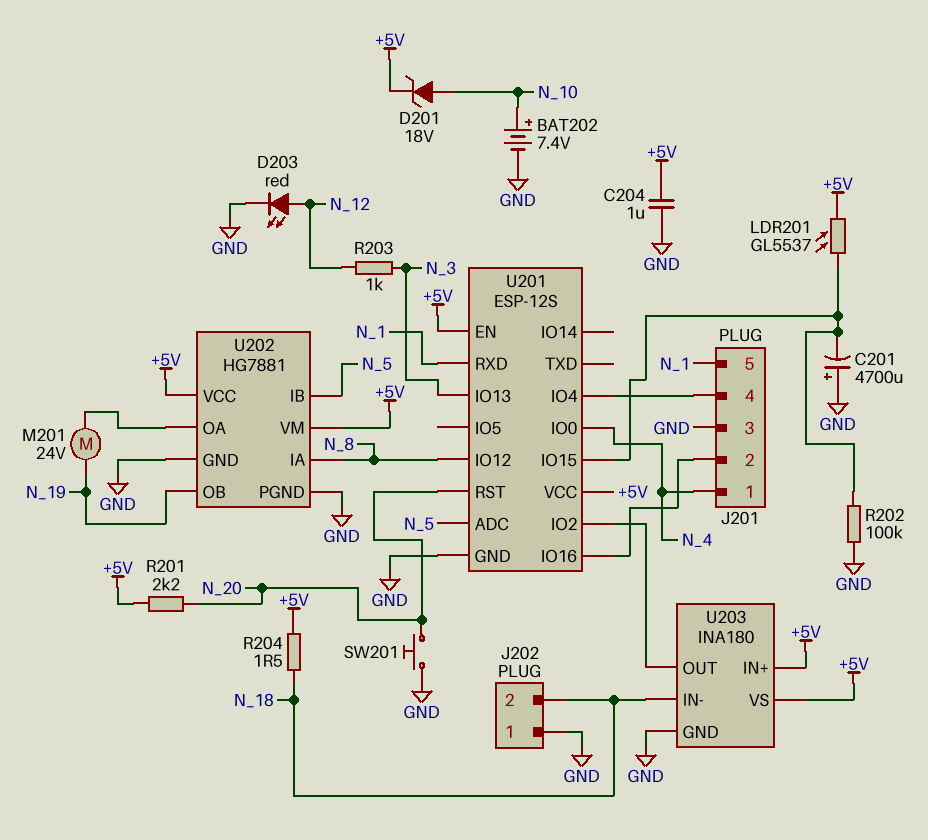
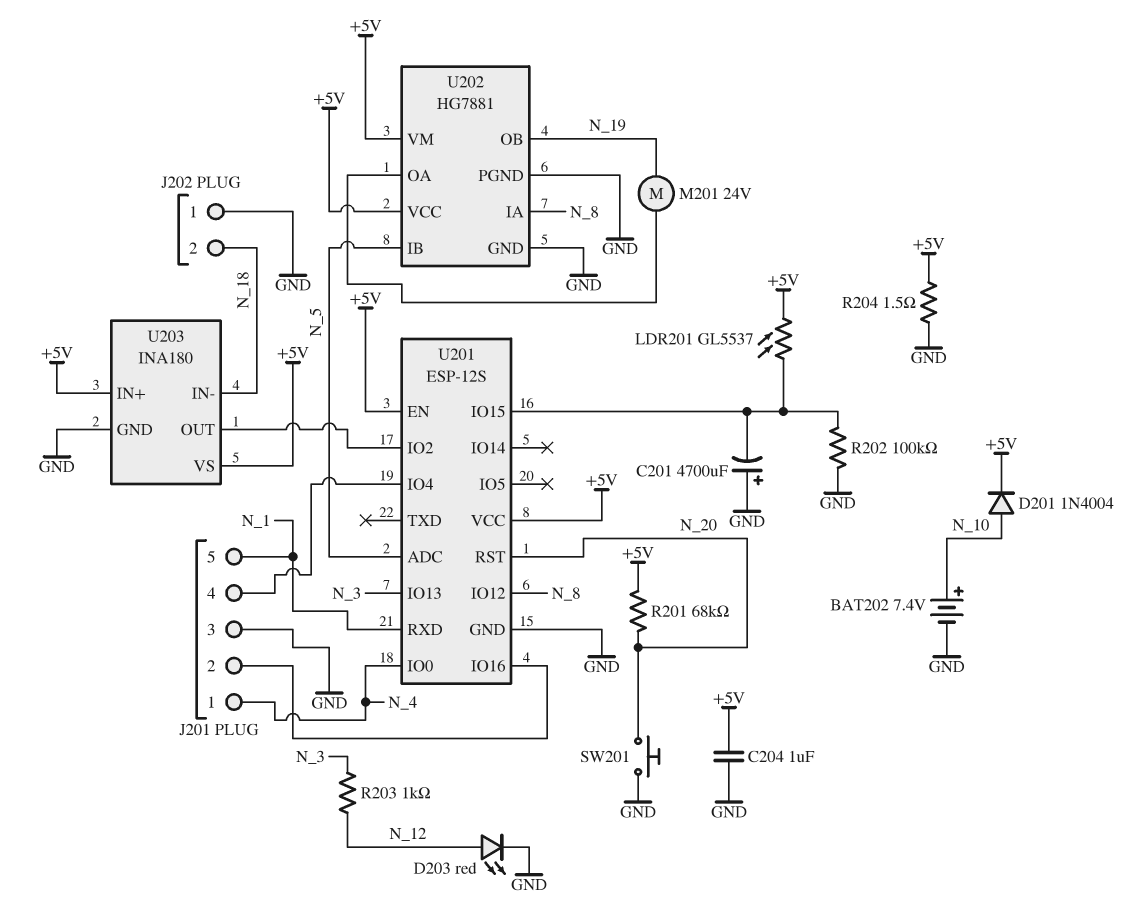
D201: zener 18V (A N_10, K +5V) -> diode 1N4004 (A N_10, K +5V)
R201: 2.2k (+5V, N_20) -> 68k (+5V, N_20)
R204: 1.5 (+5V, N_18) -> 1.5 (+5V, GND)

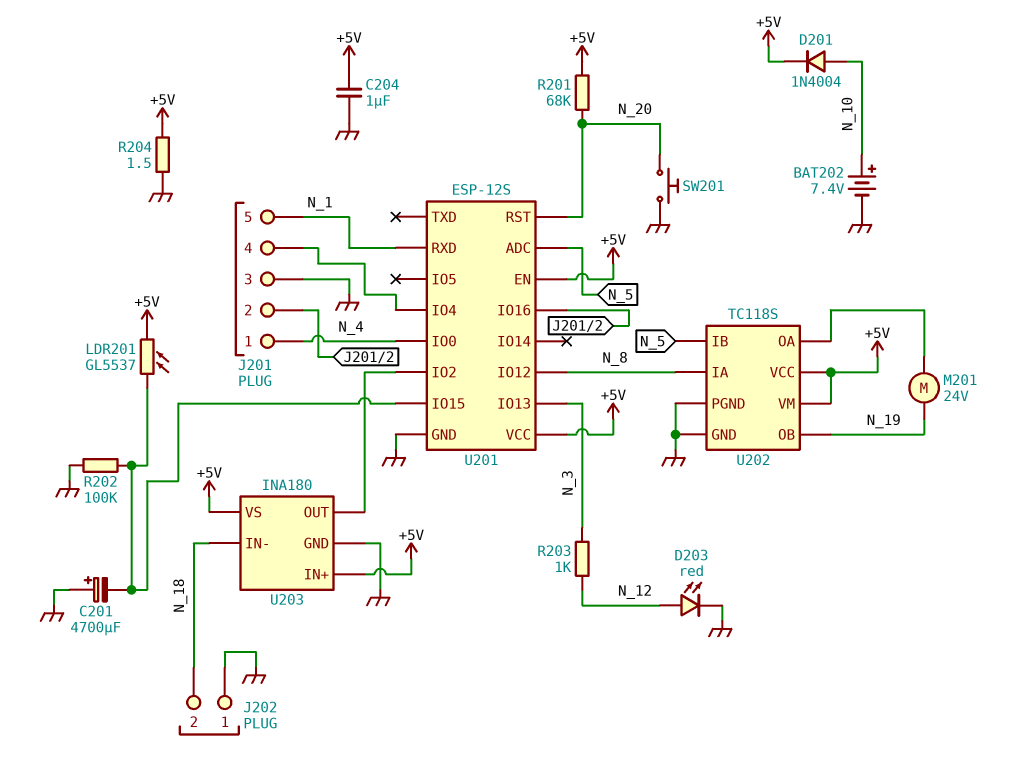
U202: HG7881 -> TC118S

